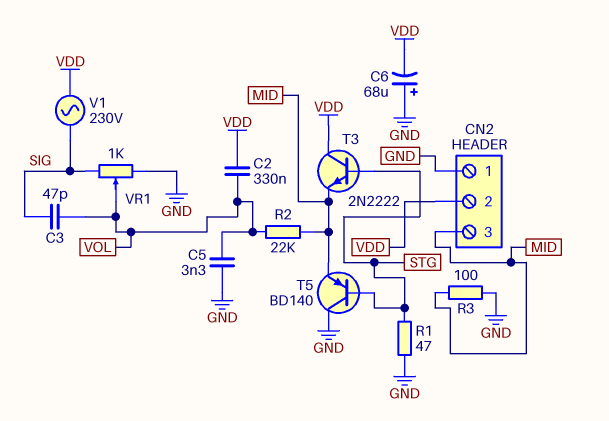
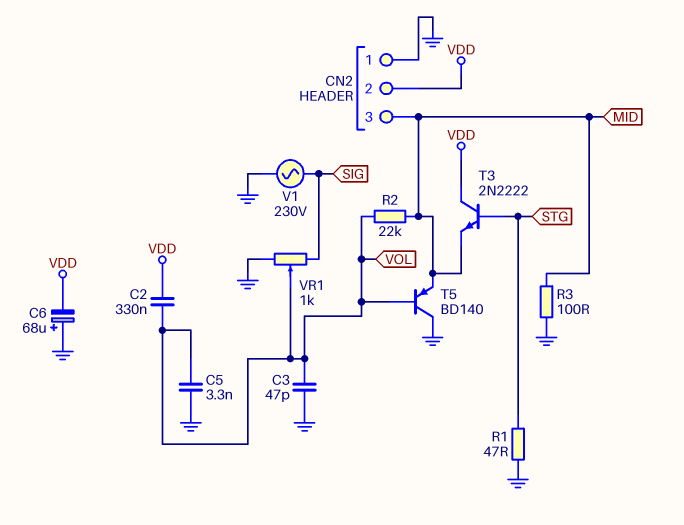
C3: 47pF (SIG, VOL) -> 47pF (GND, VOL)
T5: PNP BD140 (B STG, C GND, E MID) -> PNP BD140 (B VOL, C GND, E MID)
V1: AC 230V (SIG, VDD) -> AC 230V (GND, SIG)

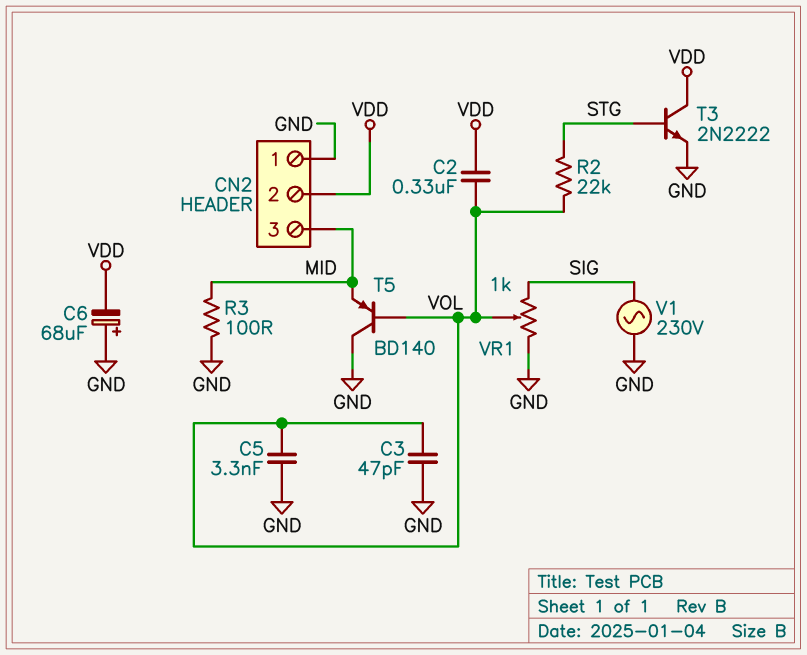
R1: 47 (GND, STG) -> none
R2: 22k (MID, VOL) -> 22k (STG, VOL)
T3: NPN 2N2222 (B STG, C VDD, E MID) -> NPN 2N2222 (B STG, C VDD, E GND)

